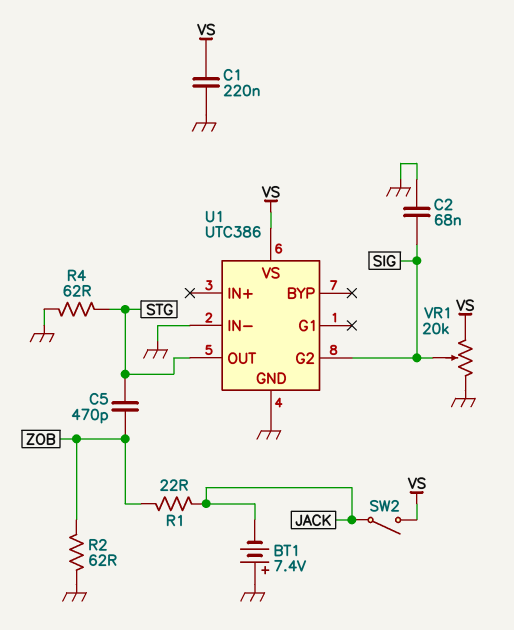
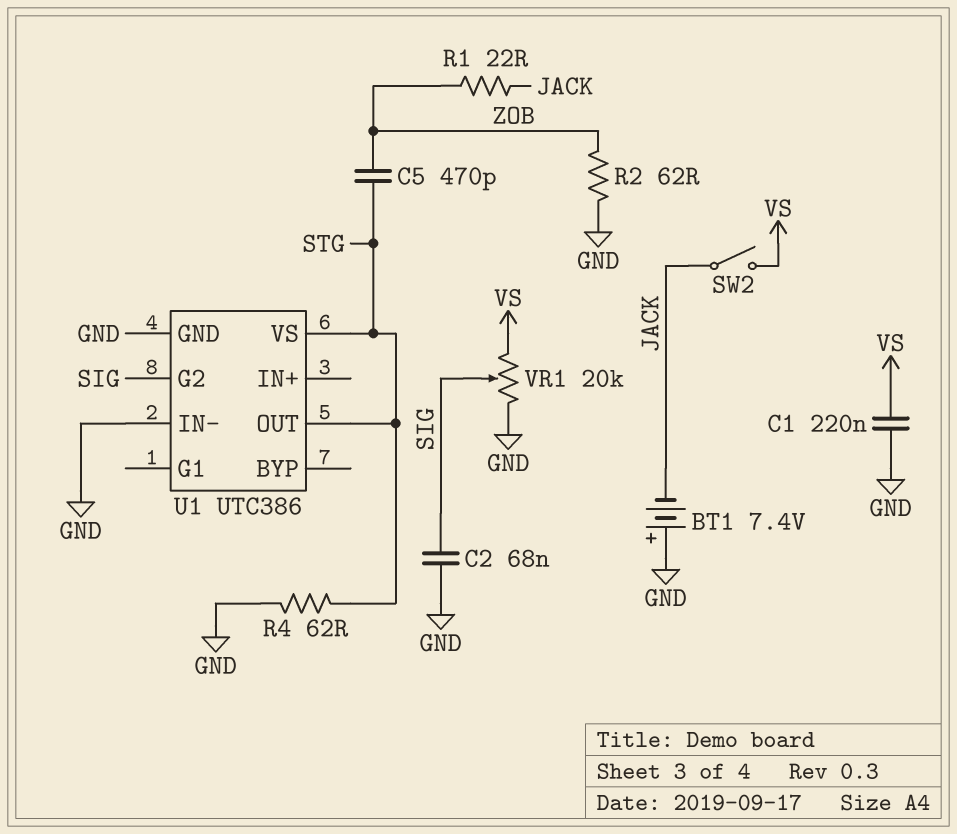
U1 pin VS: VS -> STG

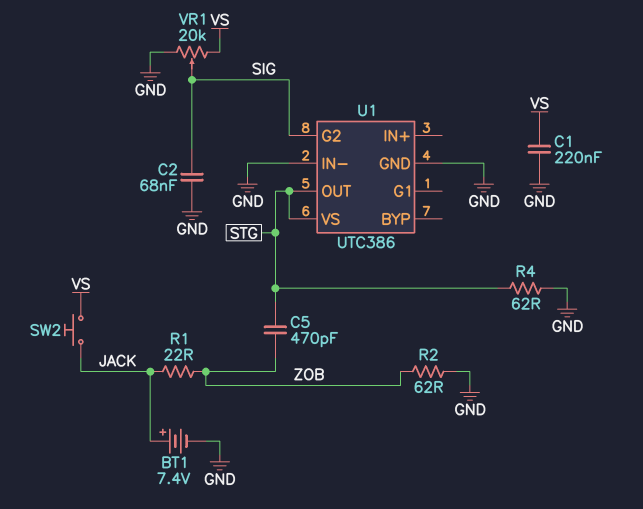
BT1: 7.4V (plus GND, minus JACK) -> 7.4V (plus JACK, minus GND)
SW2: switch (JACK, VS) -> button (JACK, VS)

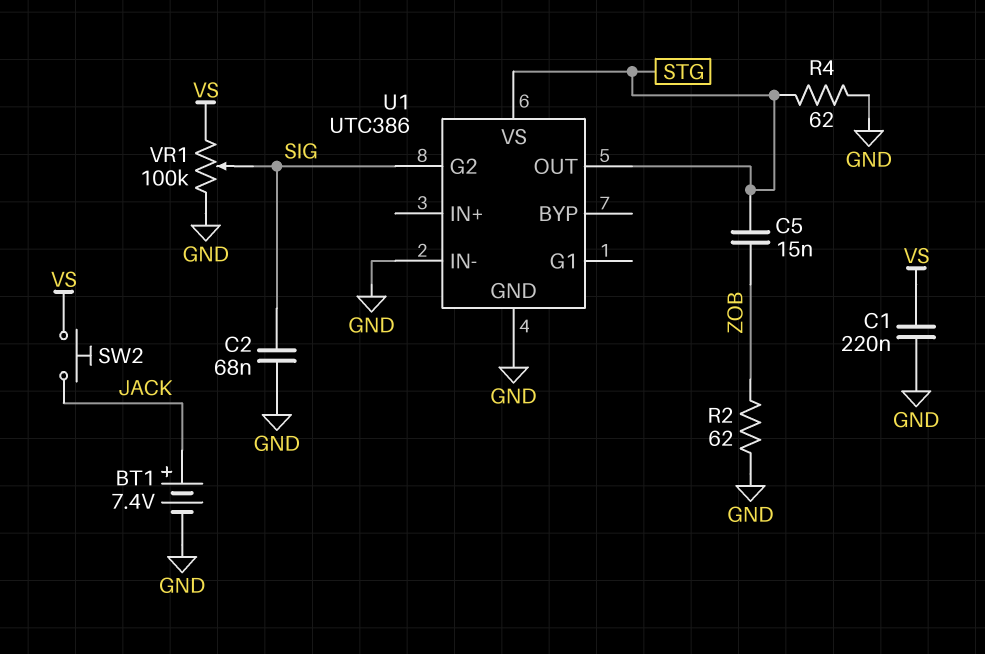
C5: 470pF (STG, ZOB) -> 15nF (STG, ZOB)
R1: 22 (JACK, ZOB) -> none
VR1: 20k (GND, VS, wiper SIG) -> 100k (GND, VS, wiper SIG)

